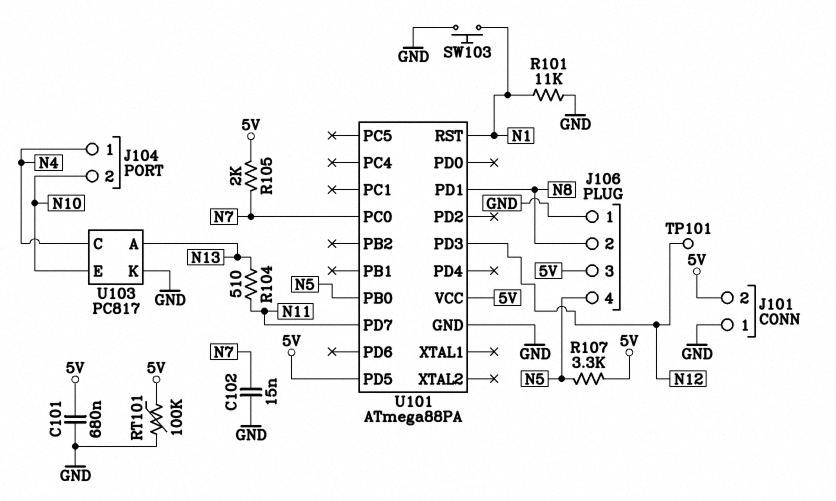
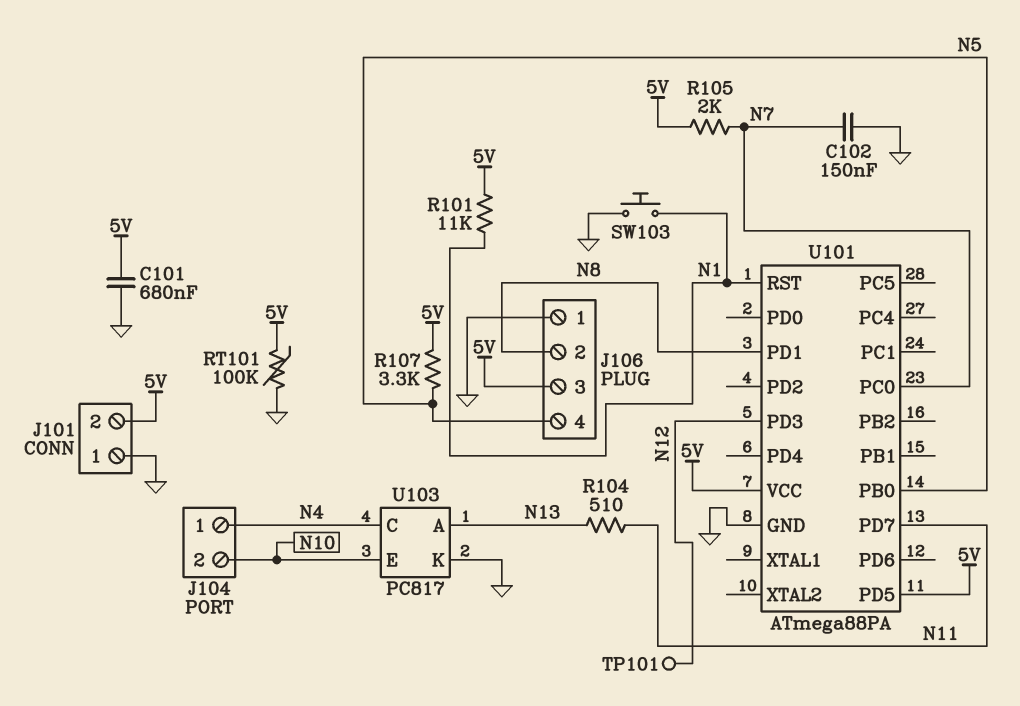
C102: 15nF (GND, N7) -> 150nF (GND, N7)
R101: 11k (GND, N1) -> 11k (5V, N1)

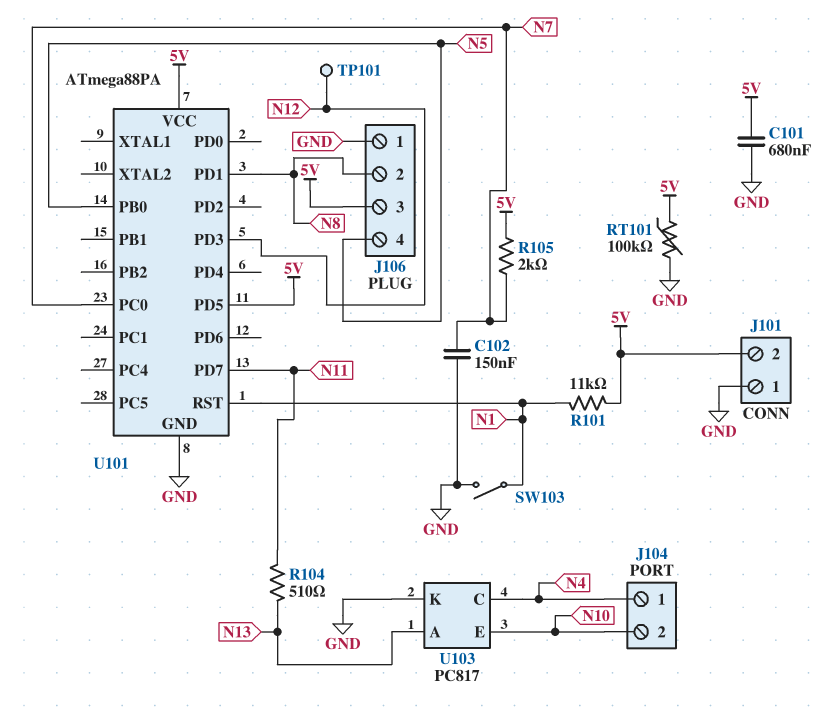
R107: 3.3k (5V, N5) -> none
SW103: button (GND, N1) -> switch (GND, N1)

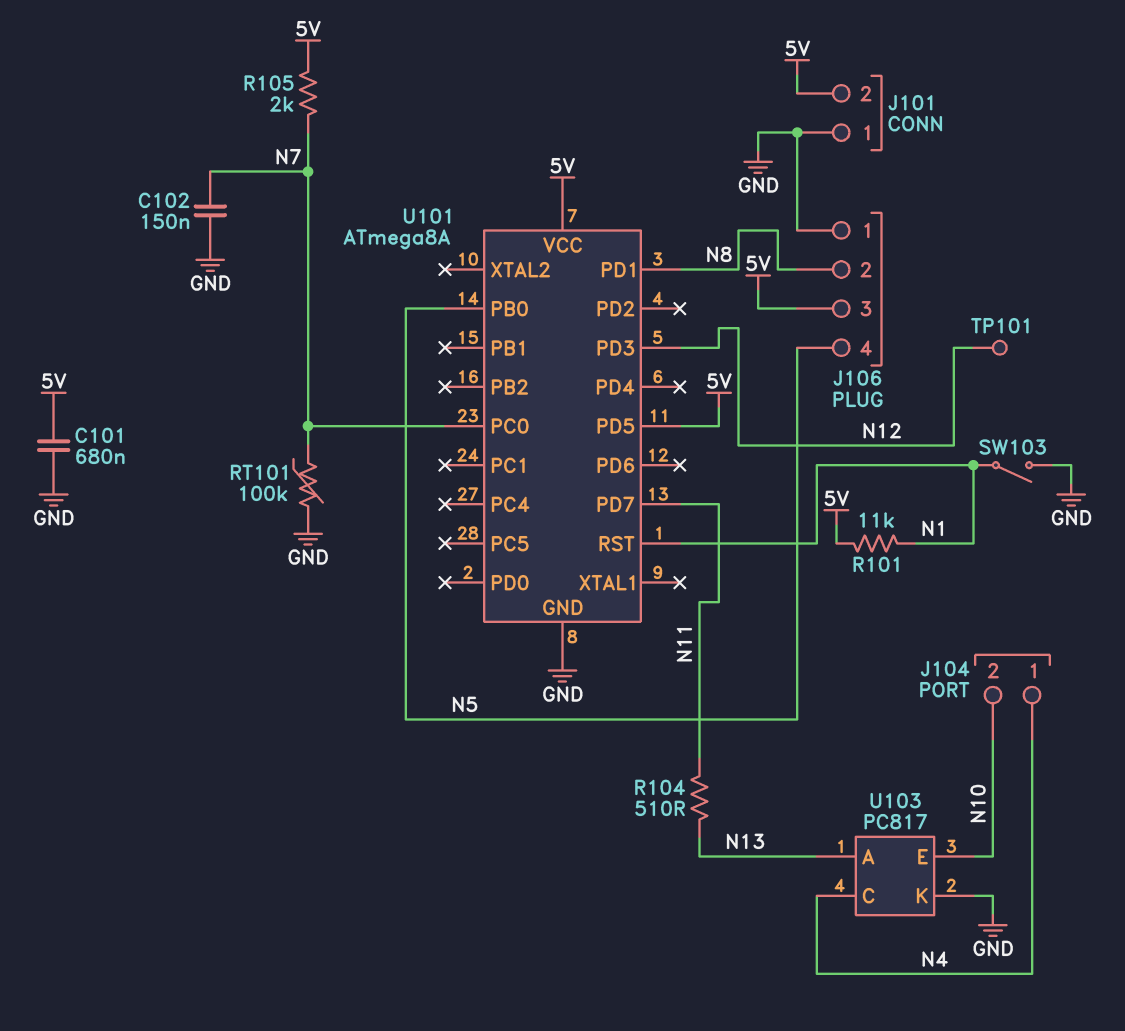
RT101: 100k (5V, GND) -> 100k (GND, N7)
U101: ATmega88PA -> ATmega8A

